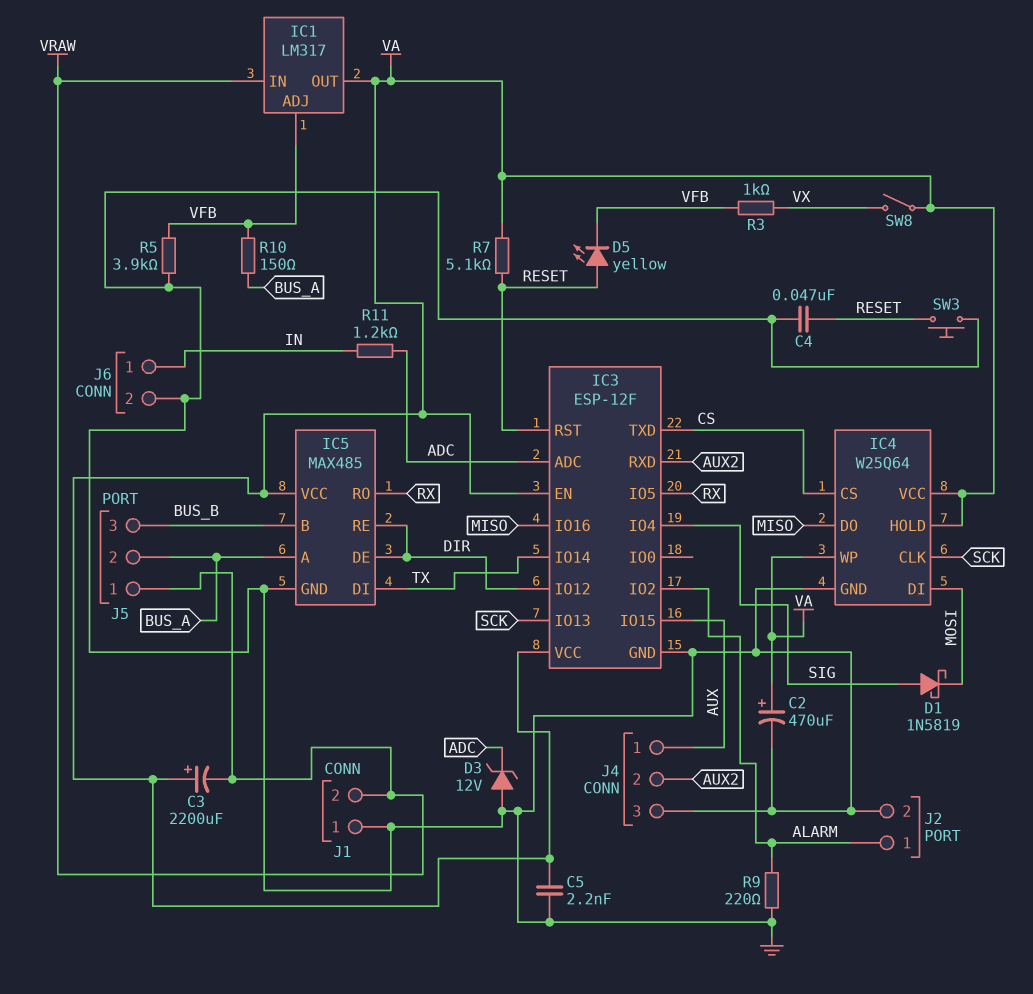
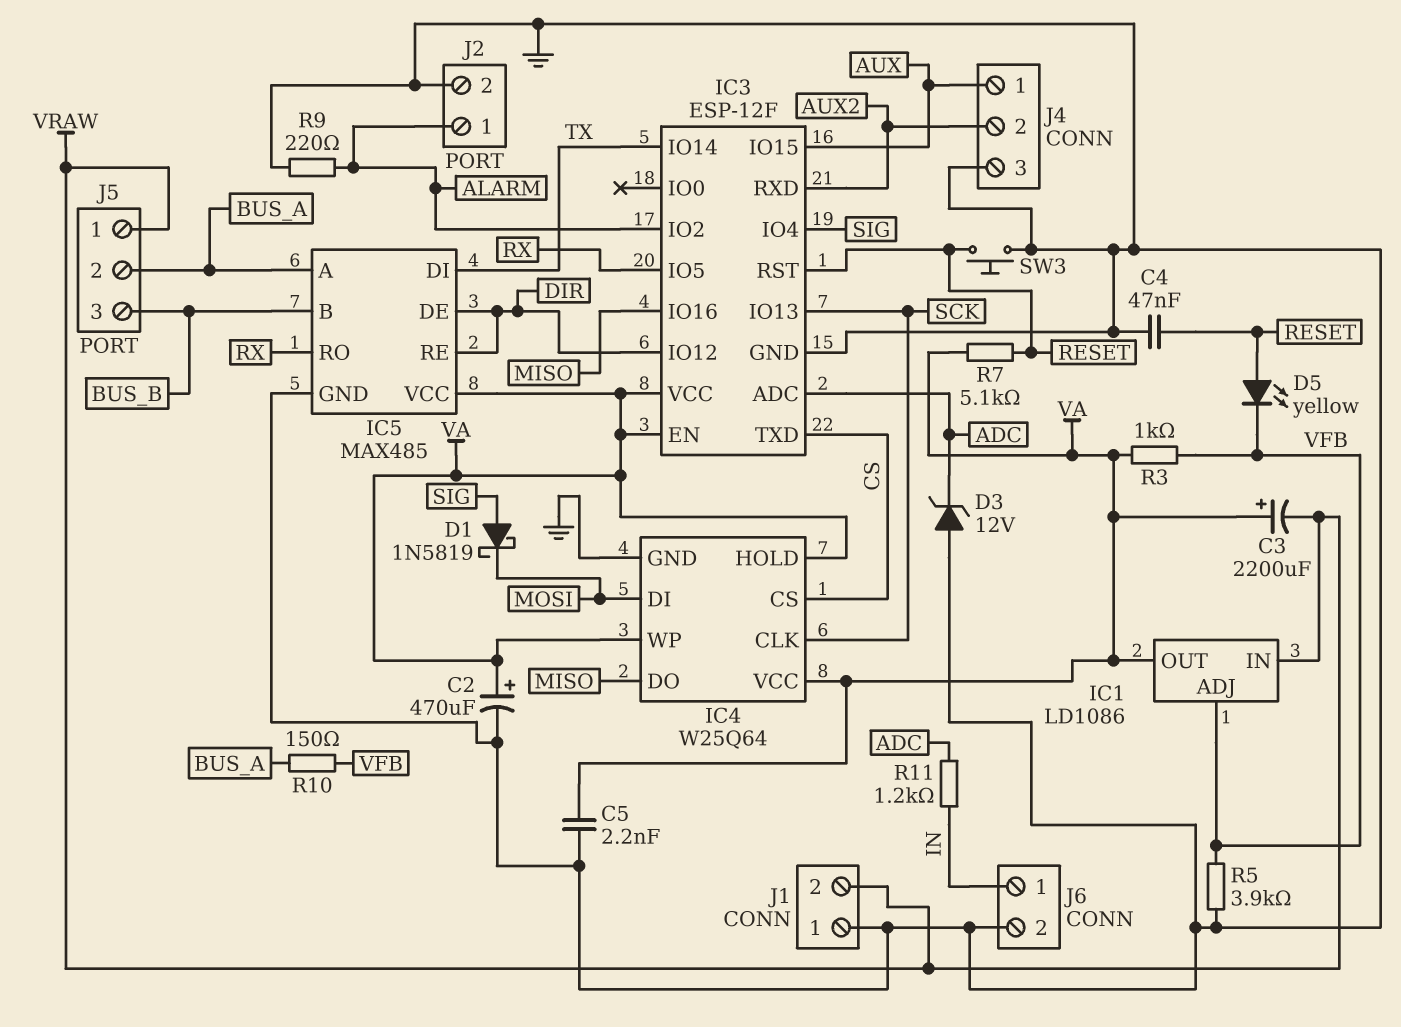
IC1: LM317 -> LD1086
R3: 1k (VFB, VX) -> 1k (VA, VFB)
SW8: switch (VA, VX) -> none

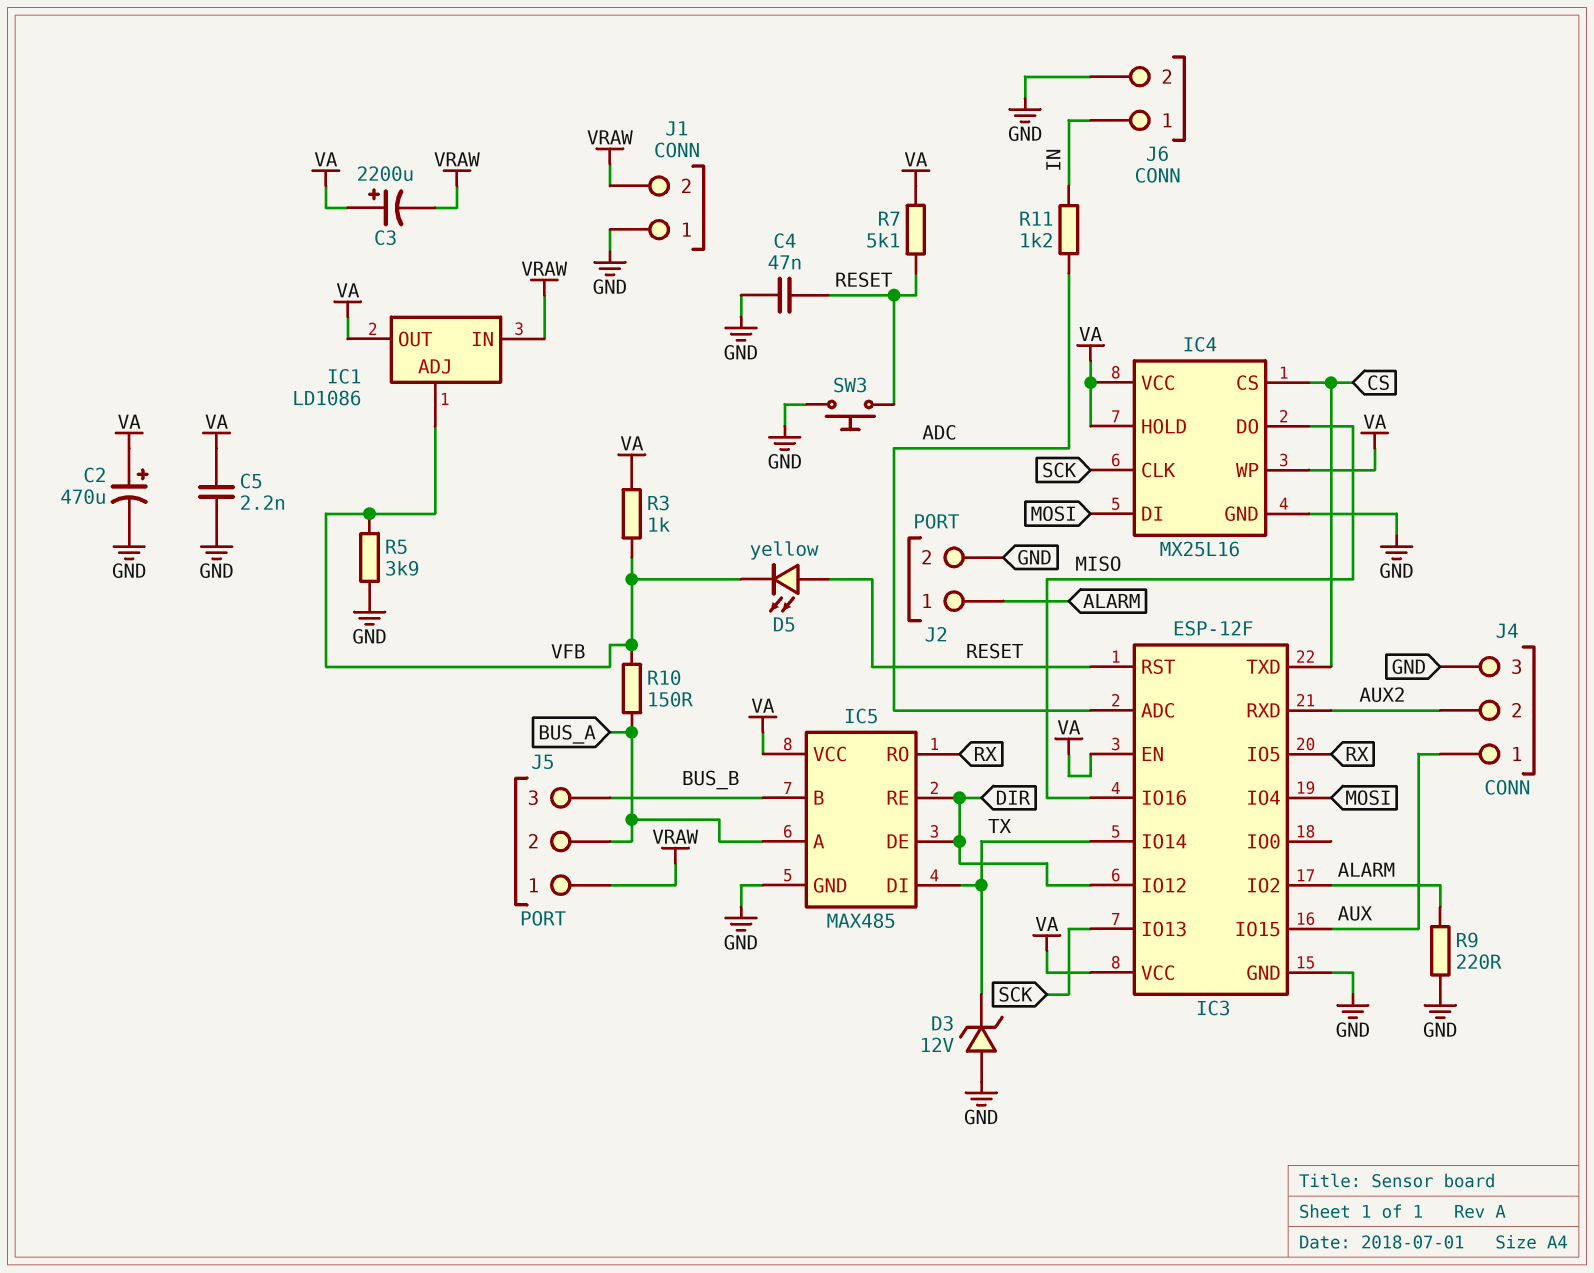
D1: schottky 1N5819 (A SIG, K MOSI) -> none
D3: zener 12V (A GND, K ADC) -> zener 12V (A GND, K TX)
IC3 pin IO4: SIG -> MOSI
IC4: W25Q64 -> MX25L16

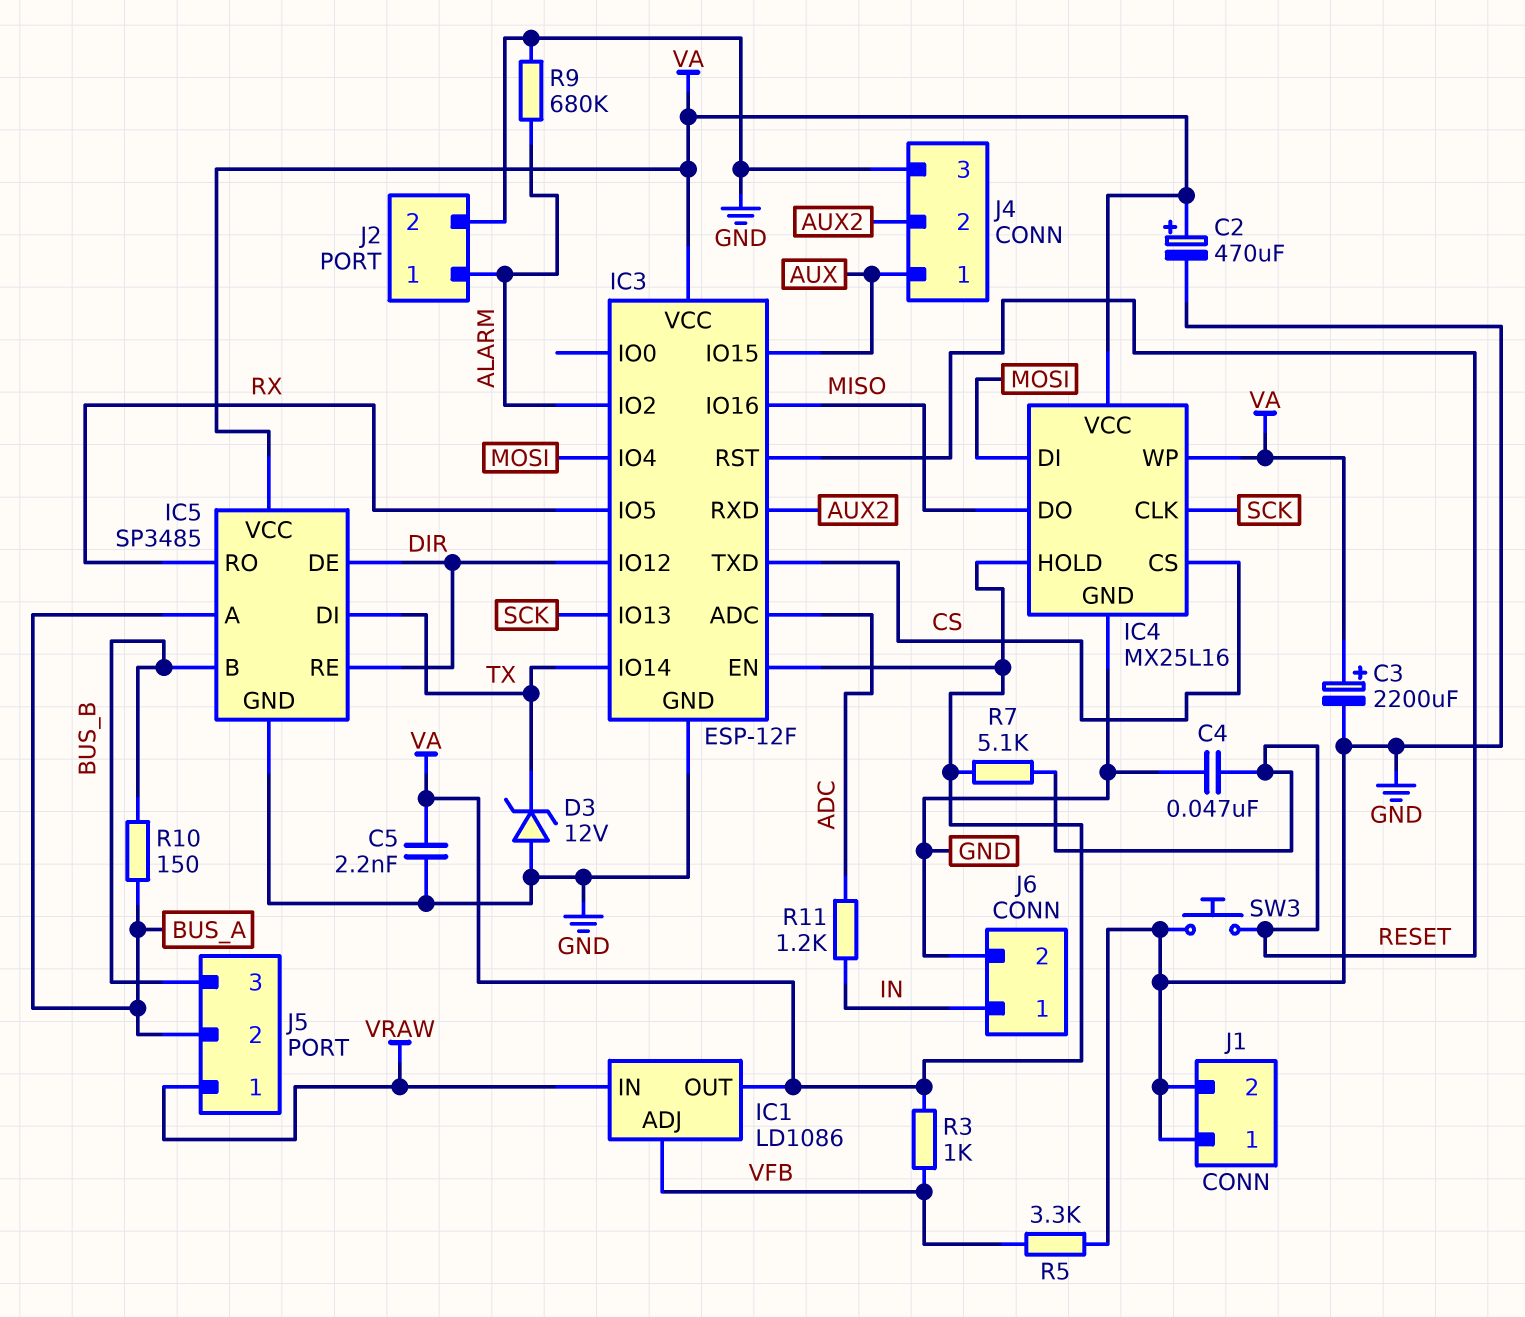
C3: 2200uF (plus VA, minus VRAW) -> 2200uF (plus VA, minus GND)
D5: LED yellow (A RESET, K VFB) -> none
IC5: MAX485 -> SP3485
J1 pin 2: VRAW -> GND
R5: 3.9k (GND, VFB) -> 3.3k (GND, VFB)
R9: 220 (ALARM, GND) -> 680k (ALARM, GND)
R10: 150 (BUS_A, VFB) -> 150 (BUS_A, BUS_B)

